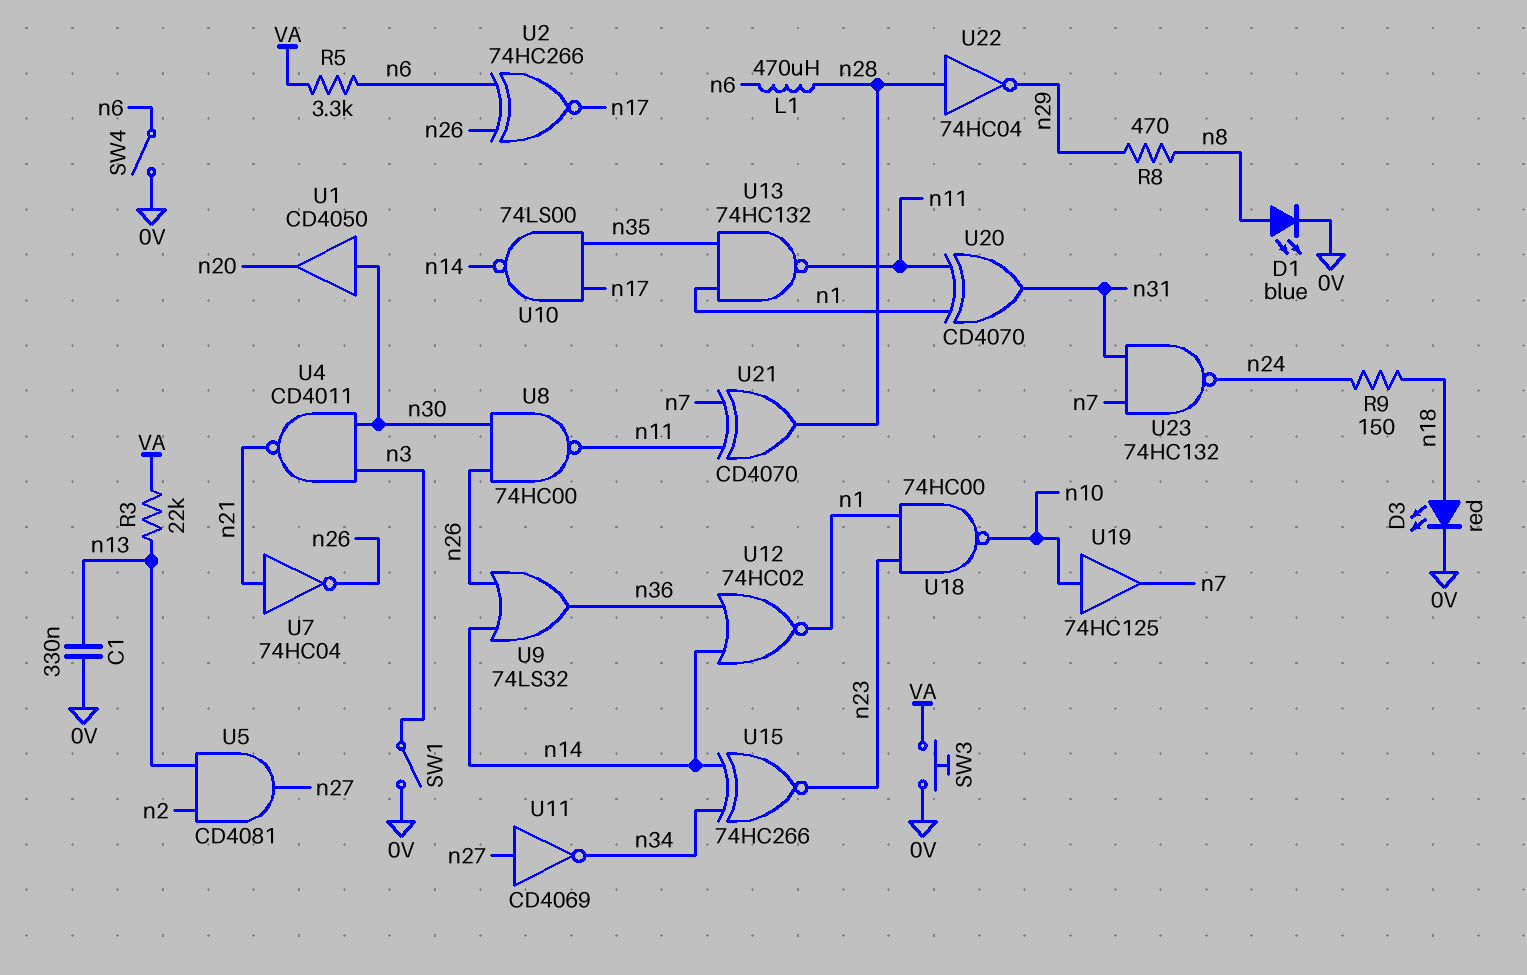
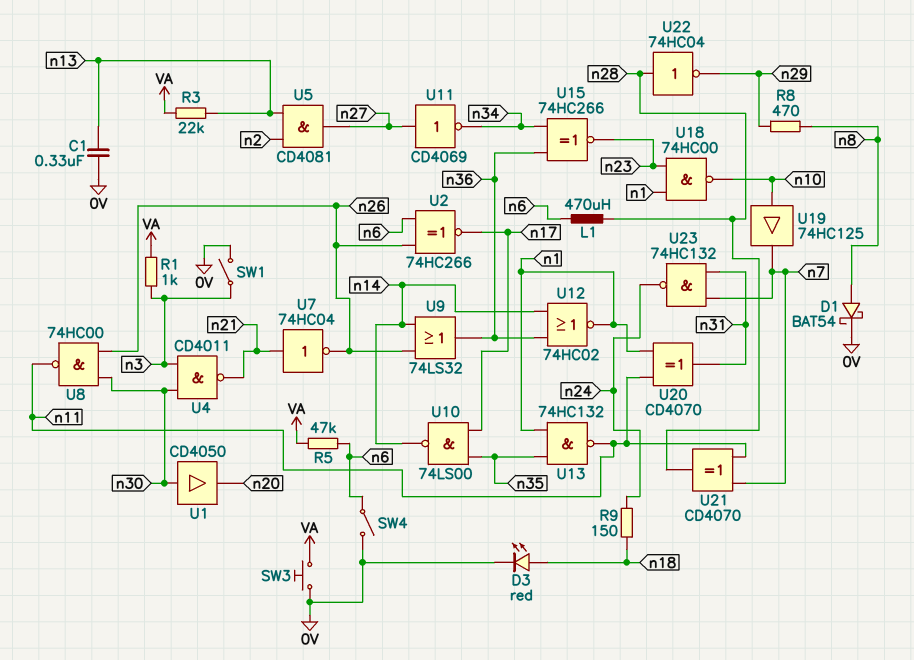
D1: LED blue (A n8, K 0V) -> schottky BAT54 (A n8, K 0V)
R1: none -> 1k (VA, n3)
R5: 3.3k (VA, n6) -> 47k (VA, n6)
U15: XNOR 74HC266 (in n14, in n34, out n23) -> XNOR 74HC266 (in n34, in n36, out n23)

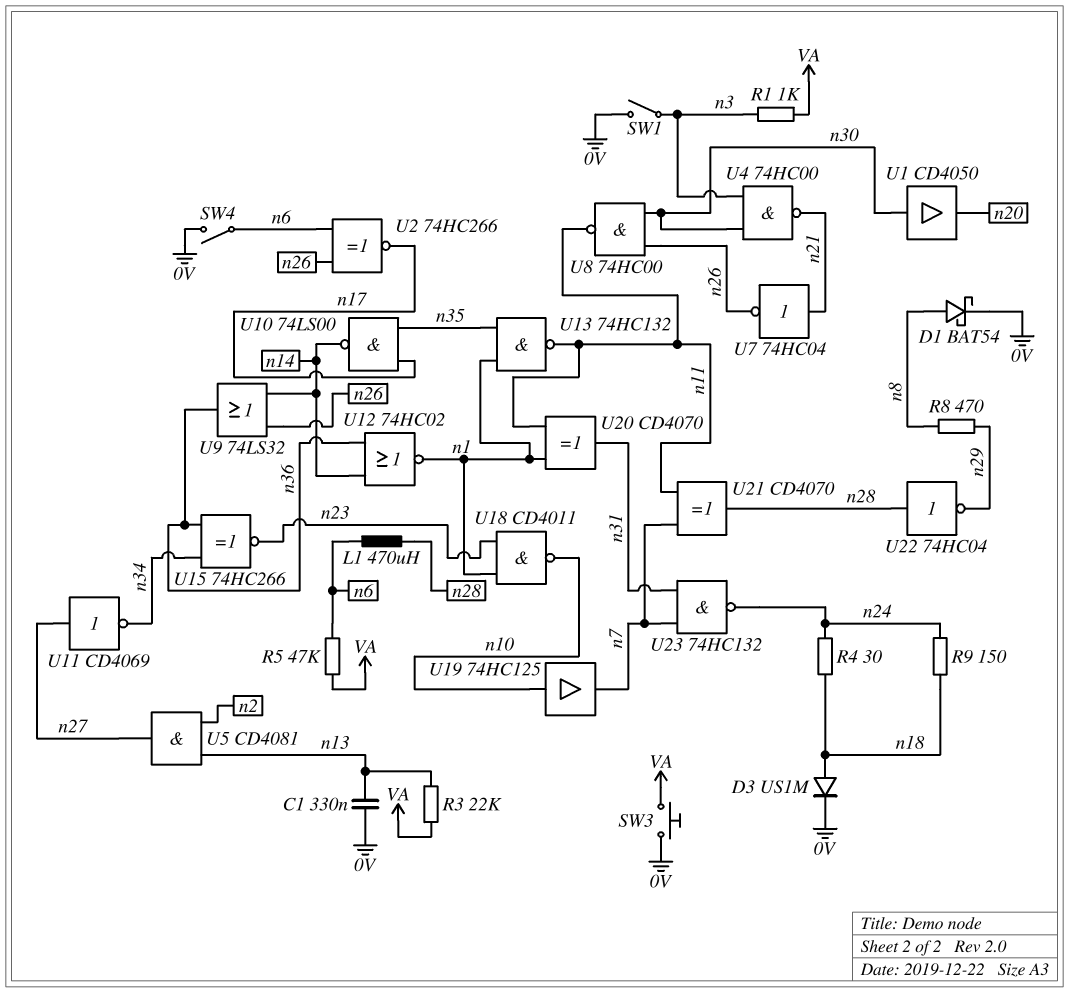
D3: LED red (A n18, K 0V) -> diode US1M (A n18, K 0V)
R4: none -> 30 (n18, n24)
U4: NAND CD4011 (in n3, in n30, out n21) -> NAND 74HC00 (in n3, in n30, out n21)
U18: NAND 74HC00 (in n1, in n23, out n10) -> NAND CD4011 (in n1, in n23, out n10)

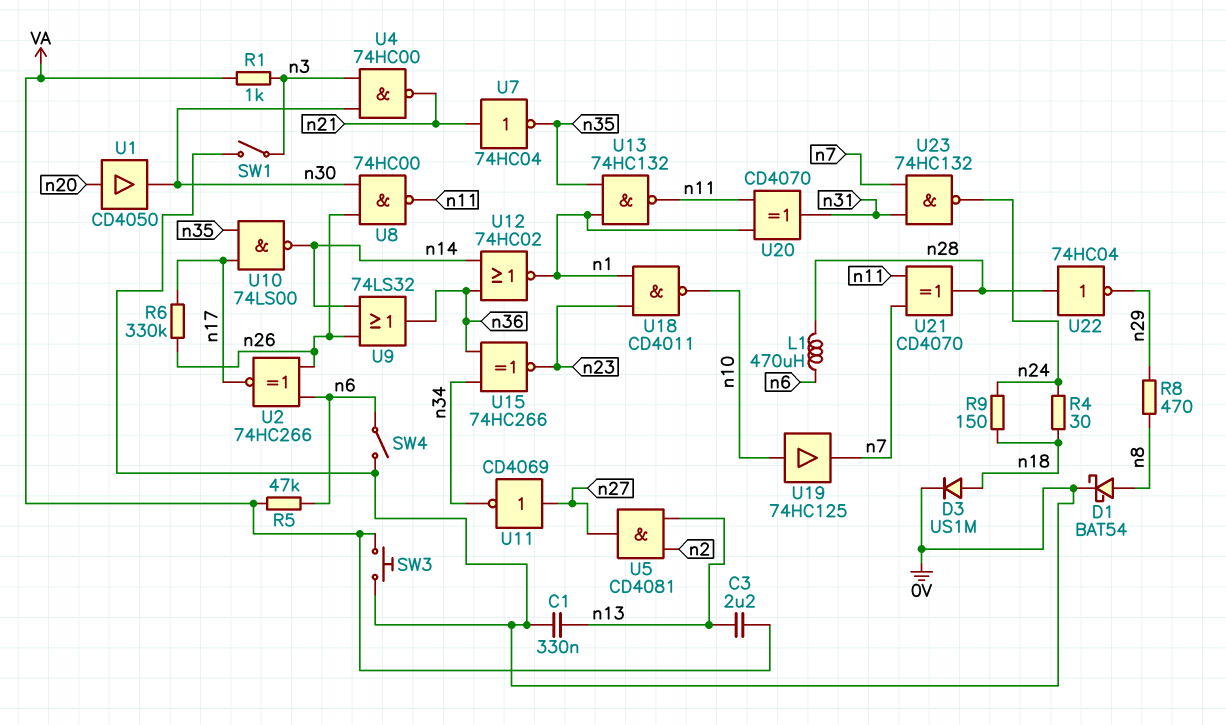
C3: none -> 2.2uF (VA, n13)
R3: 22k (VA, n13) -> none
R6: none -> 330k (n17, n26)
U1: buffer CD4050 (in n30, out n20) -> buffer CD4050 (in n20, out n30)
U7: NOT 74HC04 (in n21, out n26) -> NOT 74HC04 (in n21, out n35)

